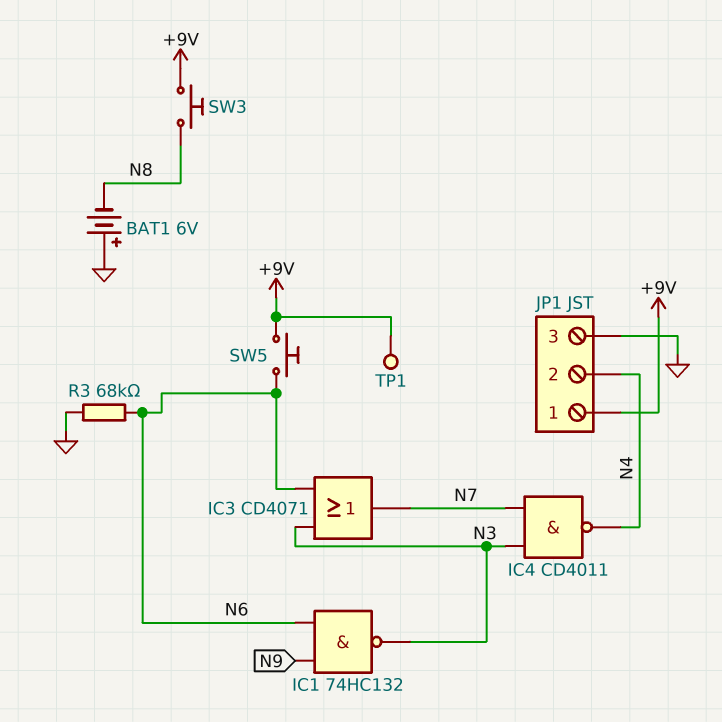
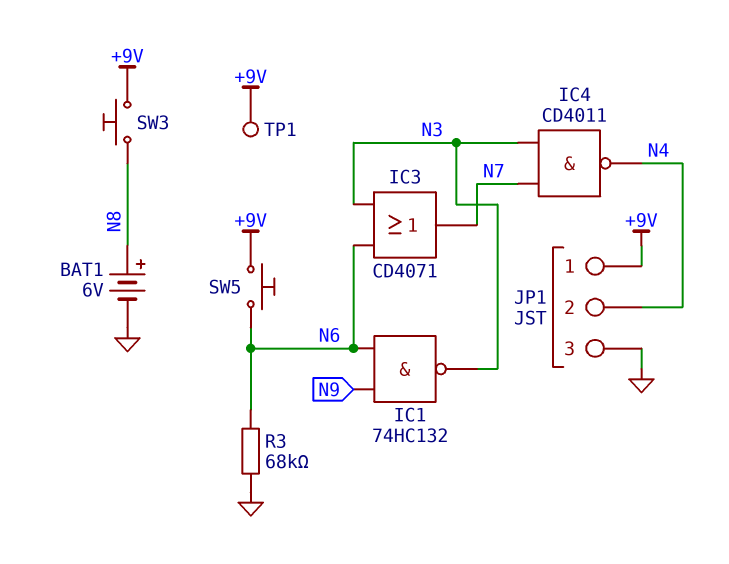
BAT1: 6V (plus GND, minus N8) -> 6V (plus N8, minus GND)

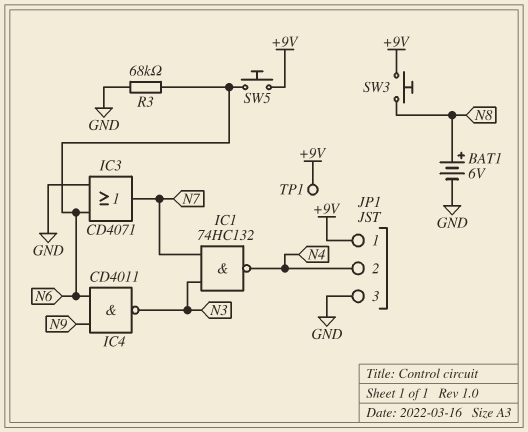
IC1: NAND 74HC132 (in N6, in N9, out N3) -> NAND 74HC132 (in N3, in N7, out N4)
IC3: OR CD4071 (in N3, in N6, out N7) -> OR CD4071 (in GND, in N6, out N7)
IC4: NAND CD4011 (in N3, in N7, out N4) -> NAND CD4011 (in N6, in N9, out N3)

